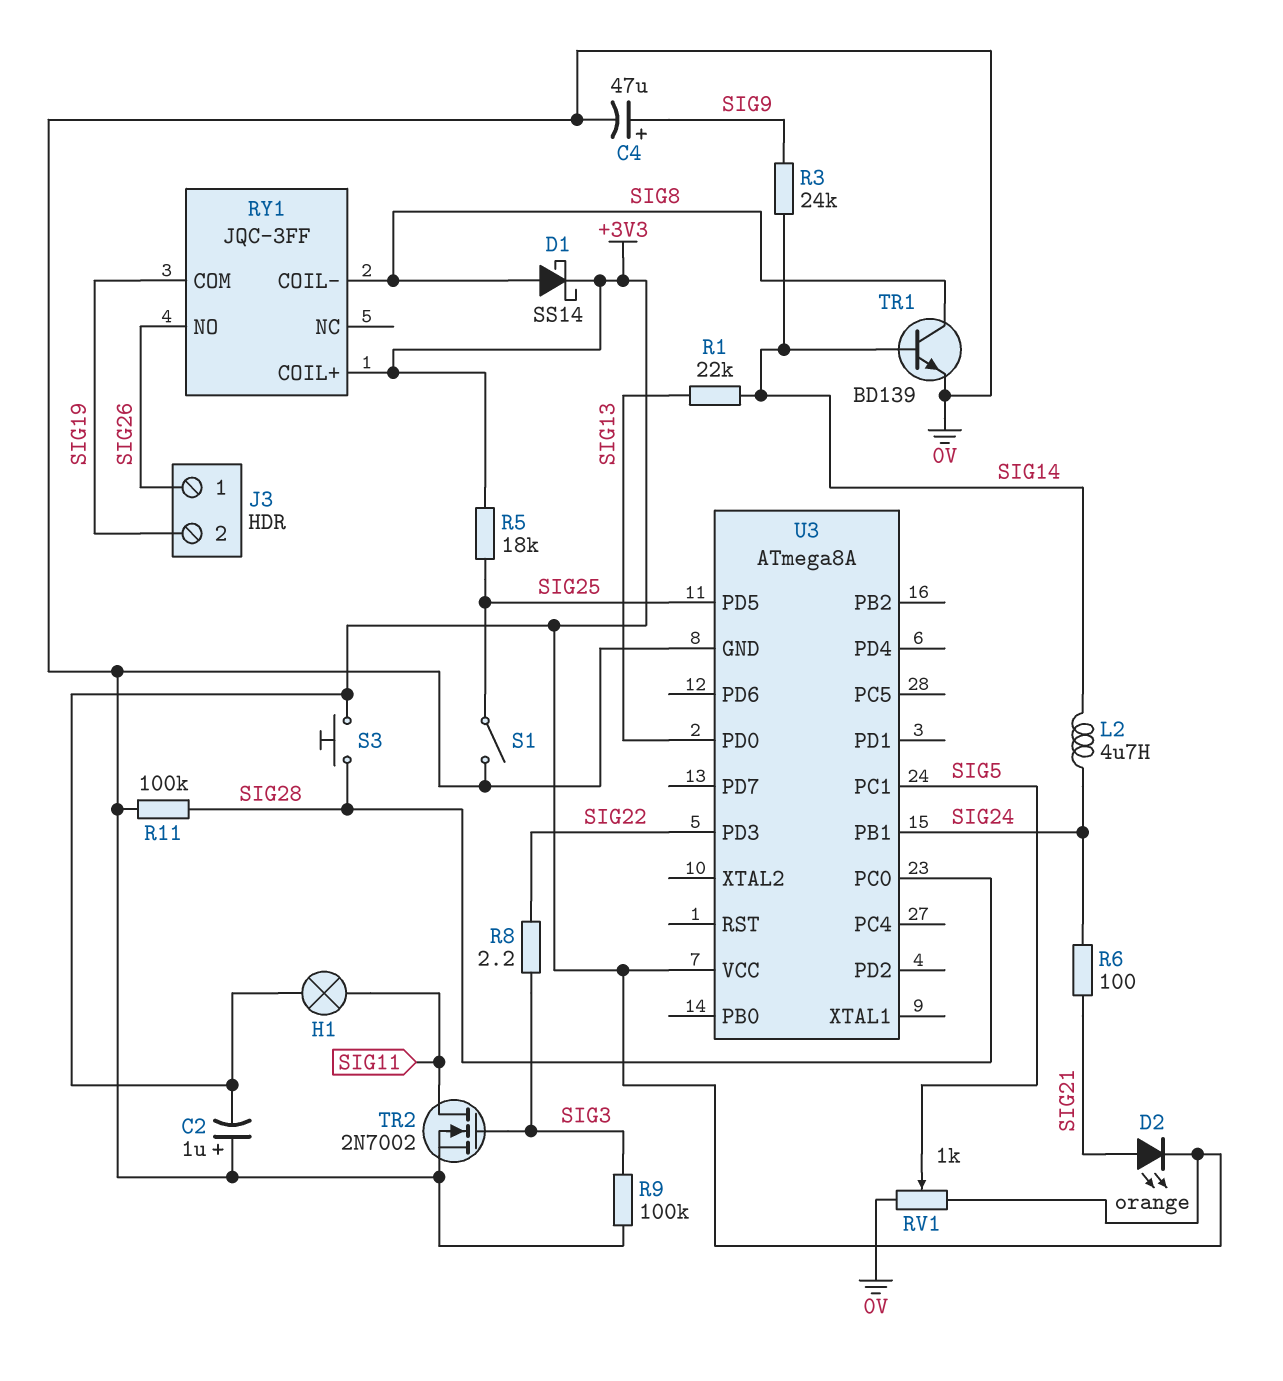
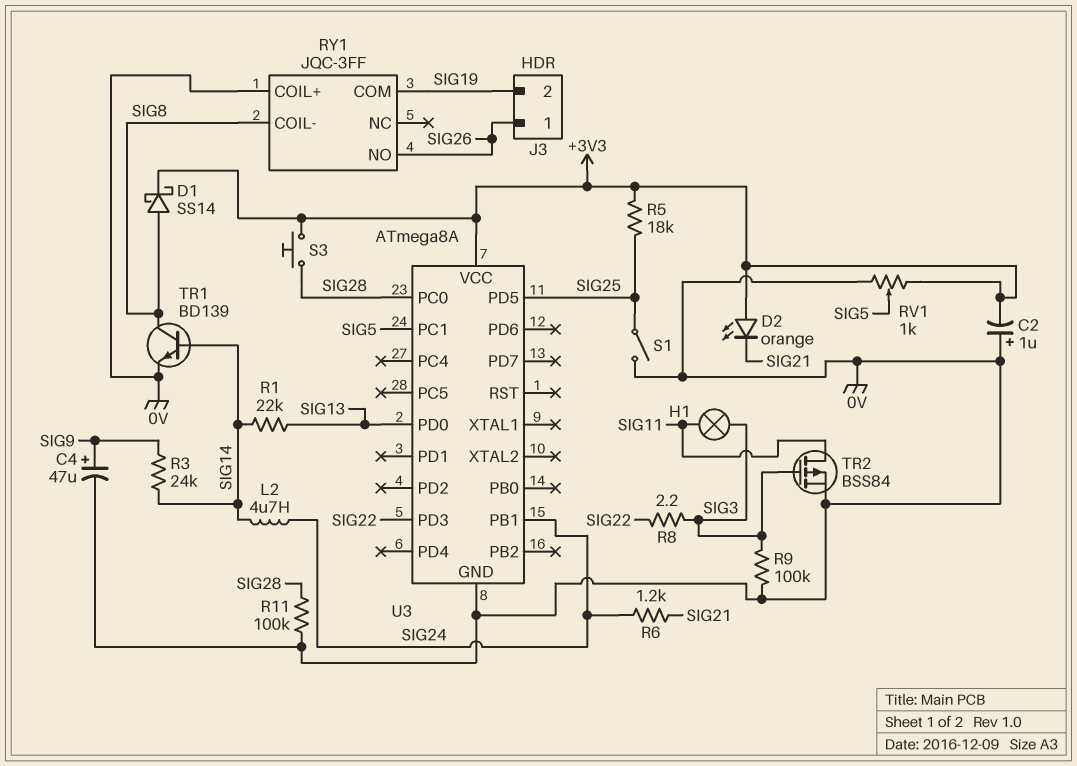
D2: LED orange (A SIG21, K +3V3) -> LED orange (A +3V3, K SIG21)
H1: lamp (+3V3, SIG11) -> lamp (SIG3, SIG11)
R6: 100 (SIG21, SIG24) -> 1.2k (SIG21, SIG24)
RY1 pin COIL+: +3V3 -> 0V
TR2: NMOS 2N7002 (G SIG3, D SIG11, S 0V) -> PMOS BSS84 (G SIG3, D SIG11, S 0V)

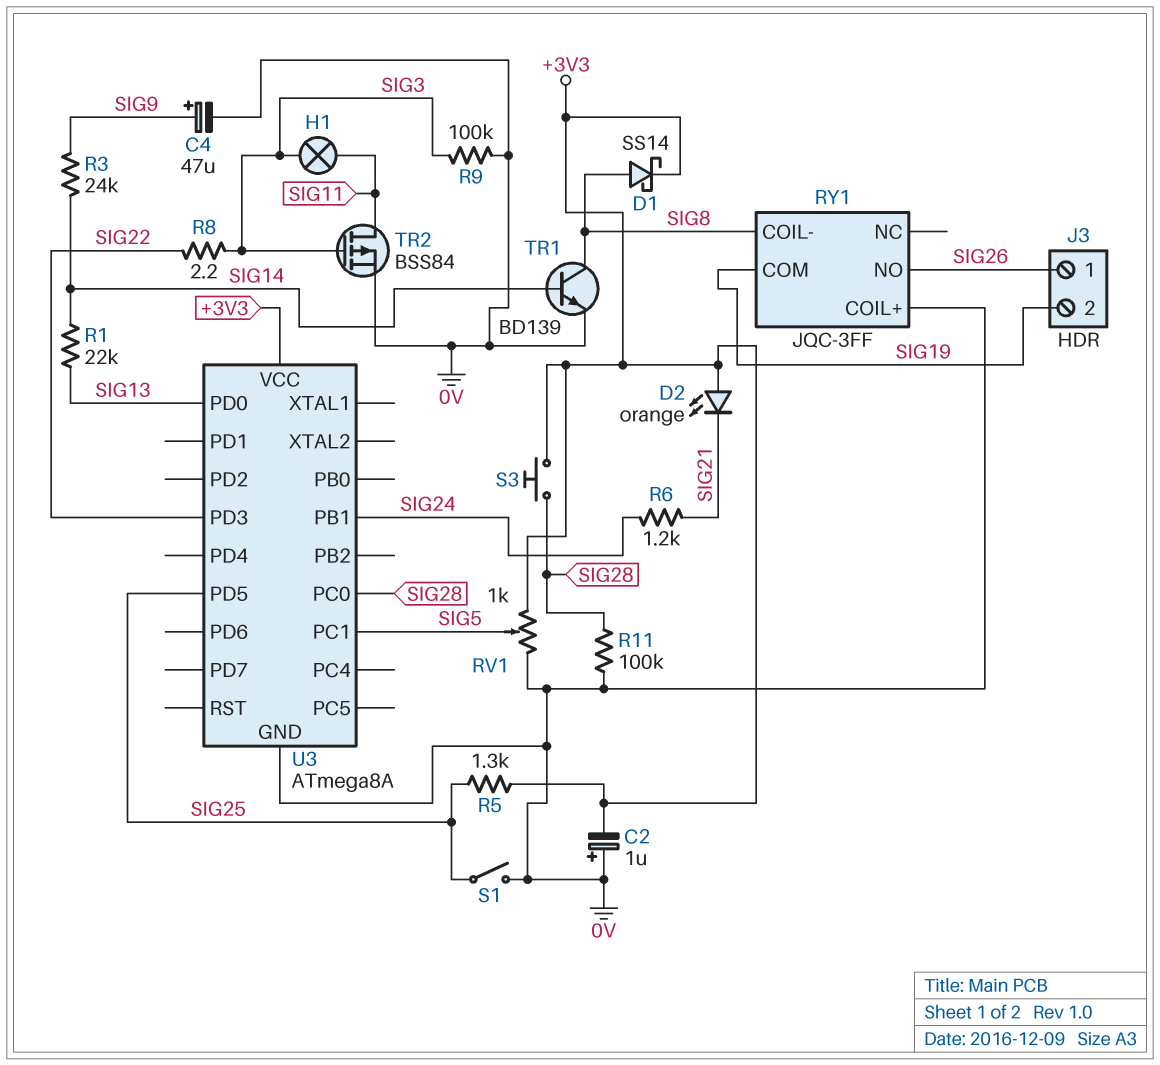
L2: 4.7uH (SIG14, SIG24) -> none
R5: 18k (+3V3, SIG25) -> 1.3k (+3V3, SIG25)

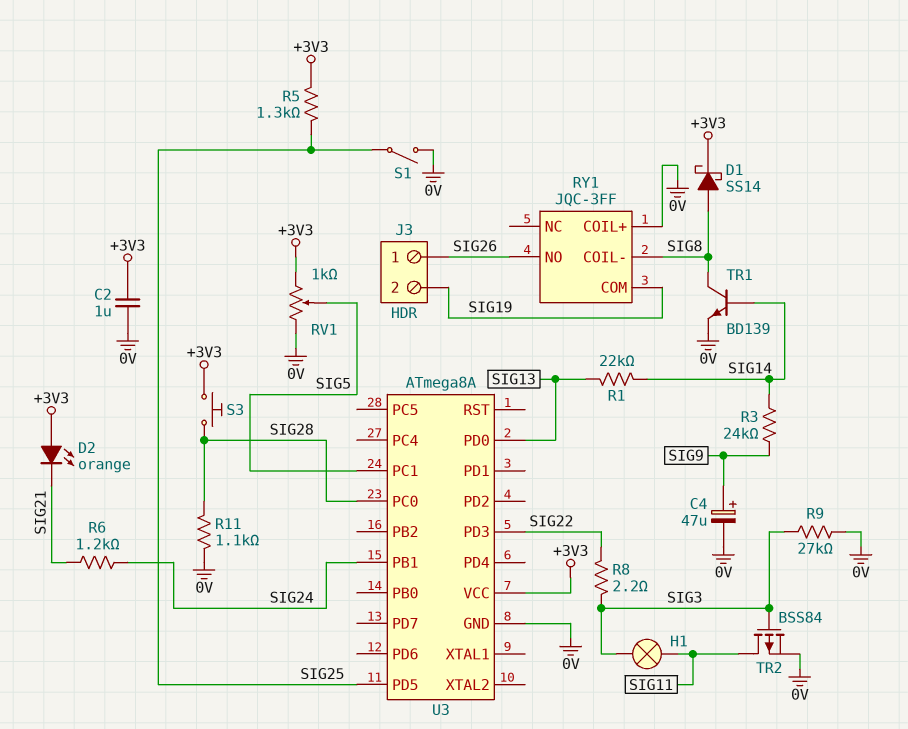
C2: 1uF (plus 0V, minus +3V3) -> 1uF (+3V3, 0V)
R9: 100k (0V, SIG3) -> 27k (0V, SIG3)
R11: 100k (0V, SIG28) -> 1.1k (0V, SIG28)

